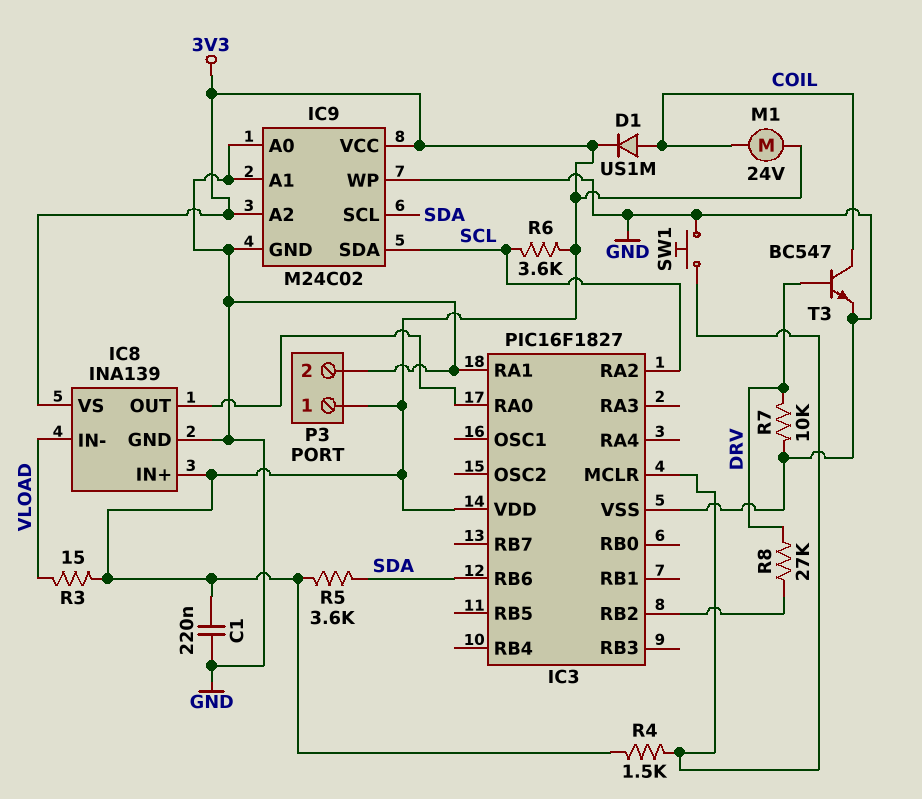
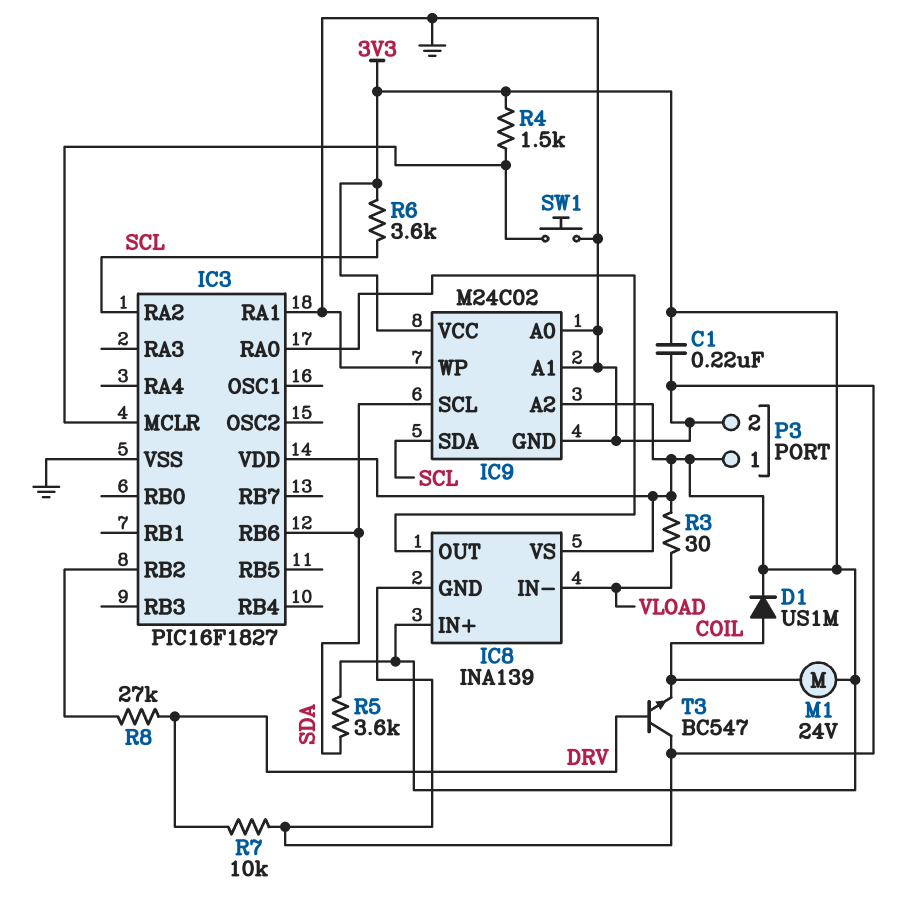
R3: 15 (3V3, VLOAD) -> 30 (3V3, VLOAD)
T3: NPN BC547 (B DRV, C COIL, E GND) -> NPN BC547 (B DRV, C GND, E COIL)

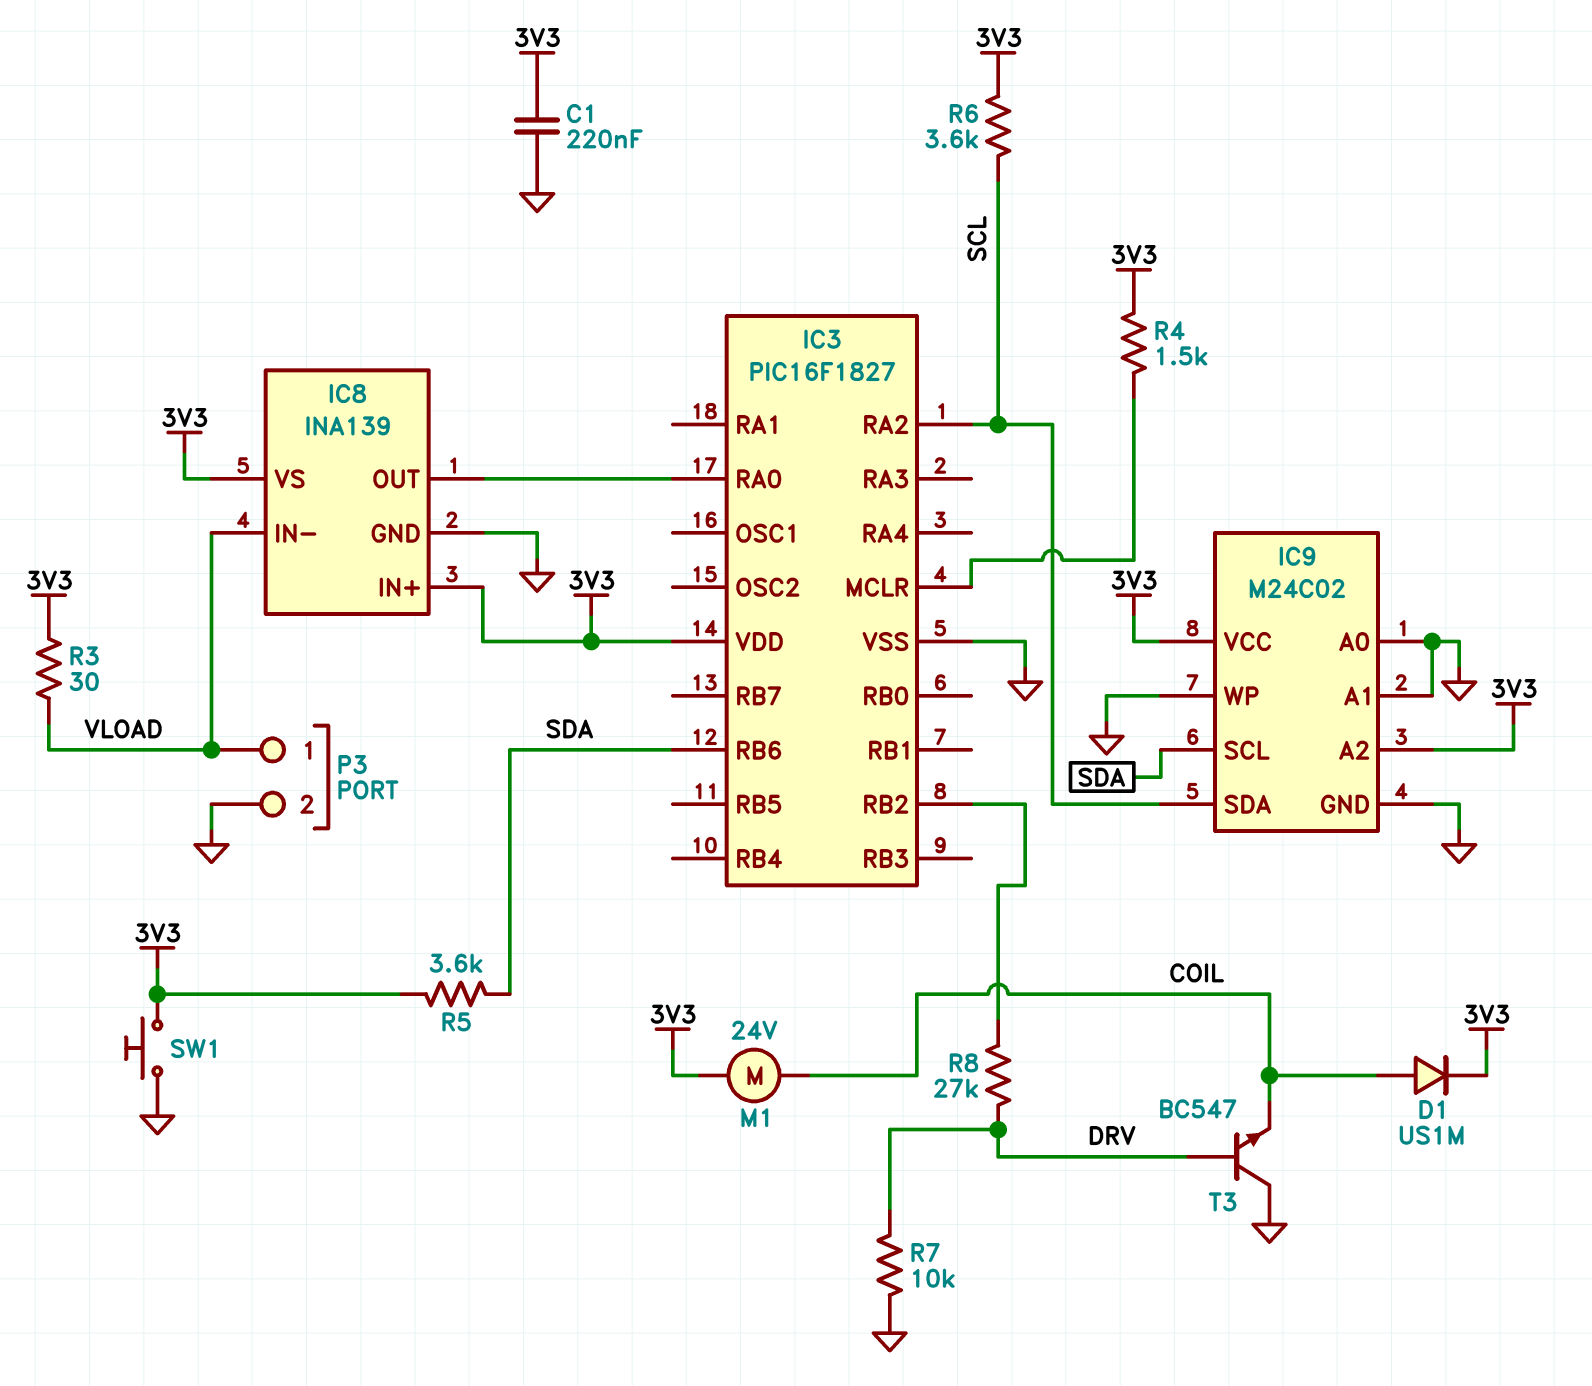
IC3 pin RA1: GND -> none
P3 pin 1: 3V3 -> VLOAD
SW1: button (GND, IC3/MCLR) -> button (3V3, GND)

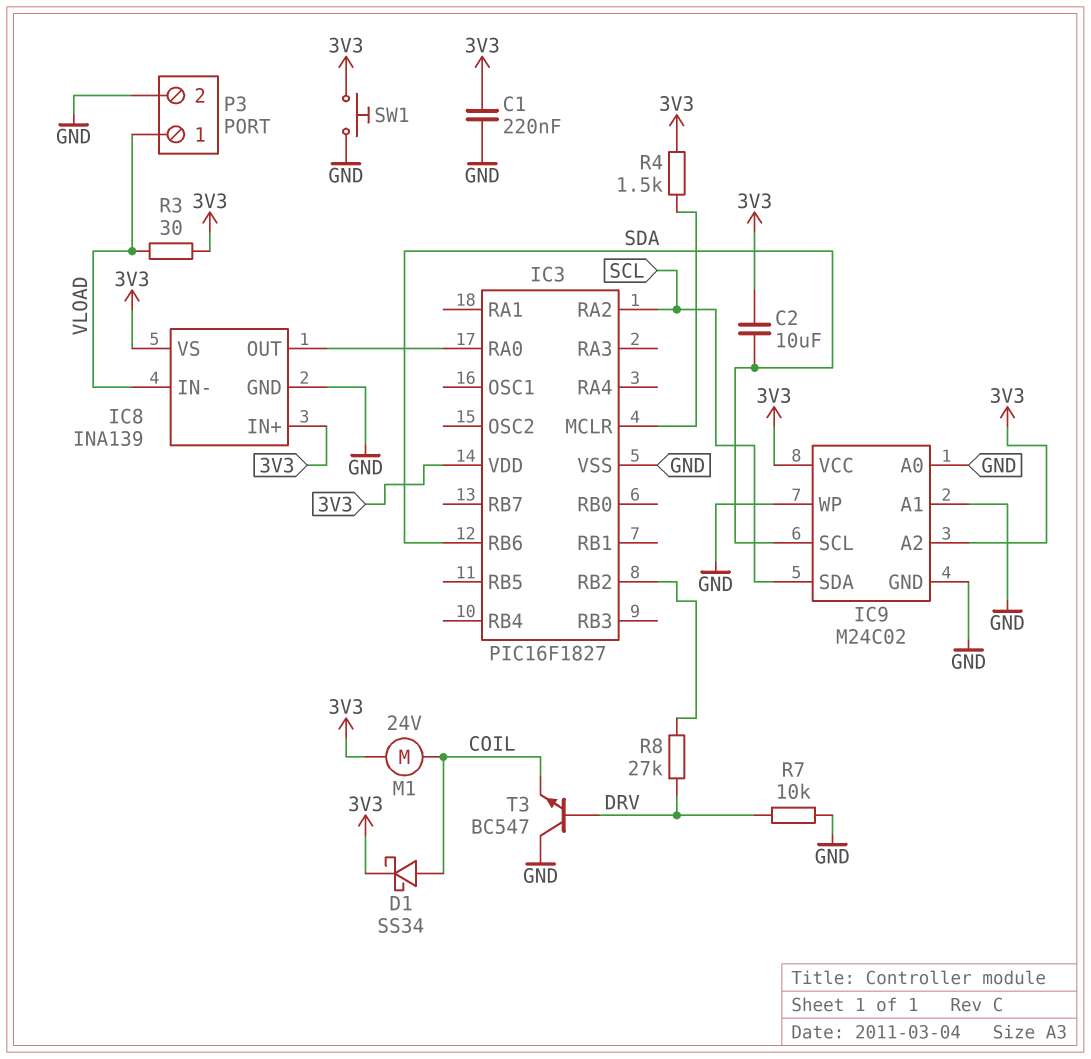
C2: none -> 10uF (3V3, SDA)
D1: diode US1M (A COIL, K 3V3) -> schottky SS34 (A COIL, K 3V3)
R5: 3.6k (3V3, SDA) -> none
R6: 3.6k (3V3, SCL) -> none

